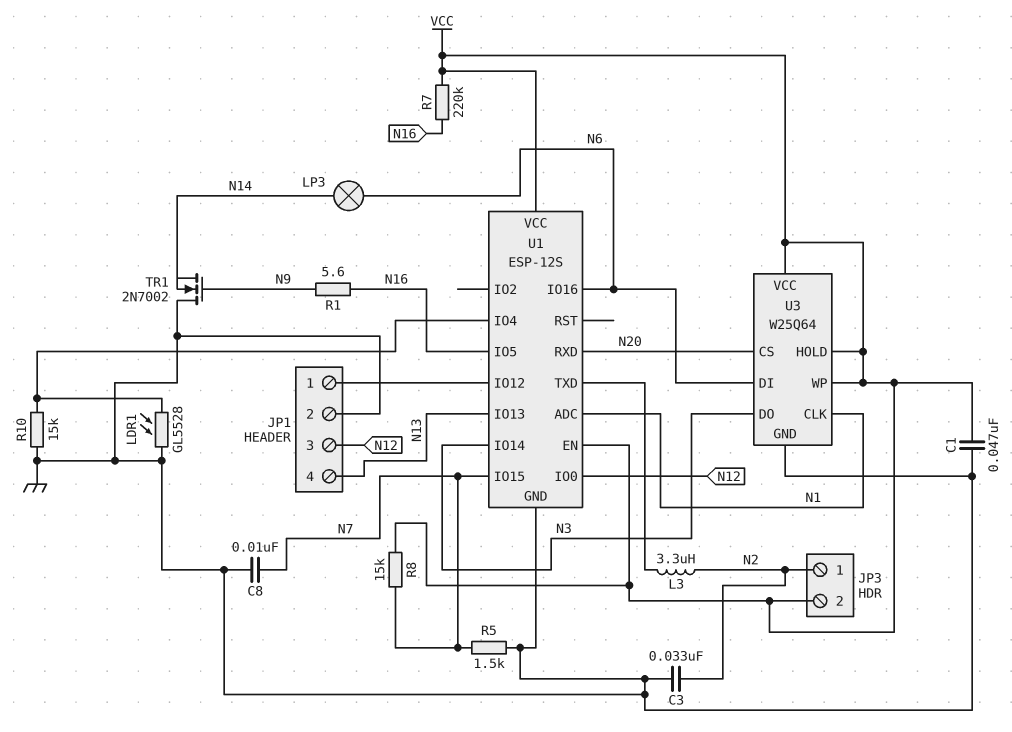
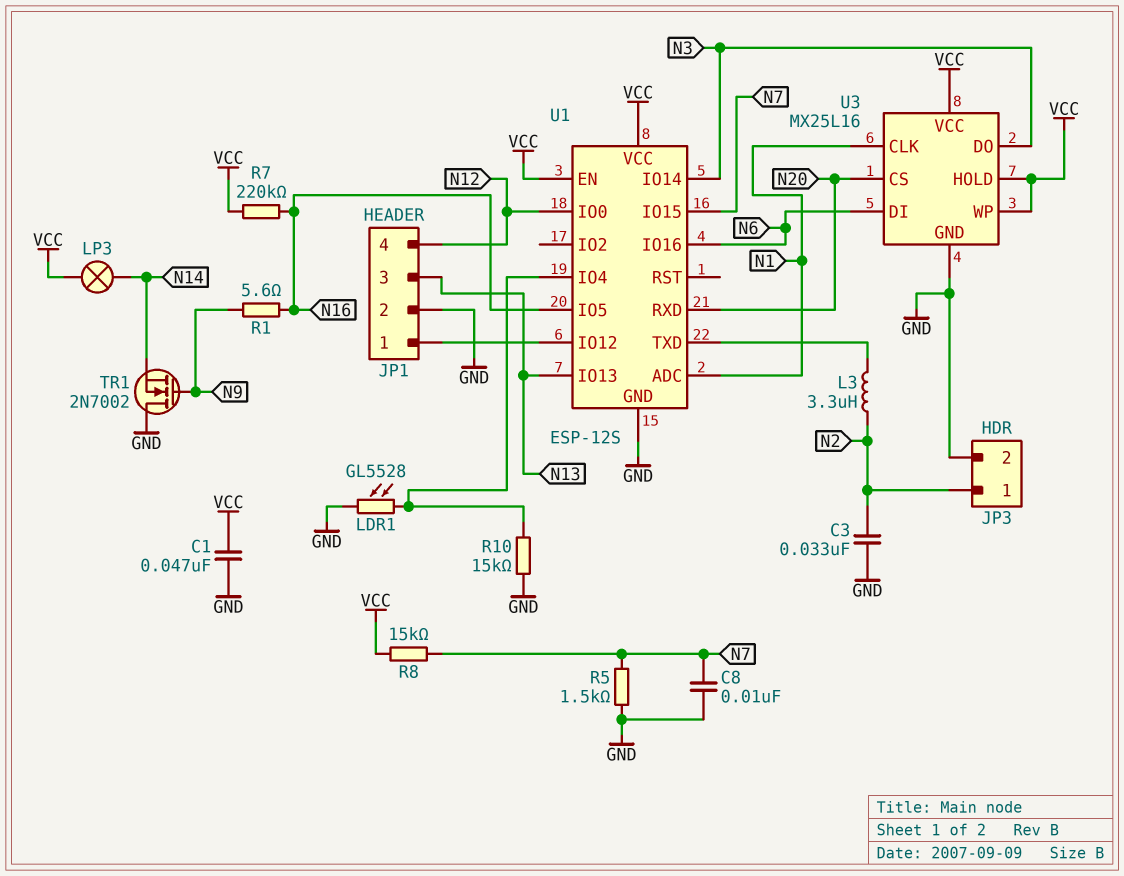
JP1 pin 3: N12 -> N13
JP1 pin 4: N13 -> N12
JP3 pin 2: VCC -> GND
LP3: lamp (N6, N14) -> lamp (N14, VCC)
U3: W25Q64 -> MX25L16

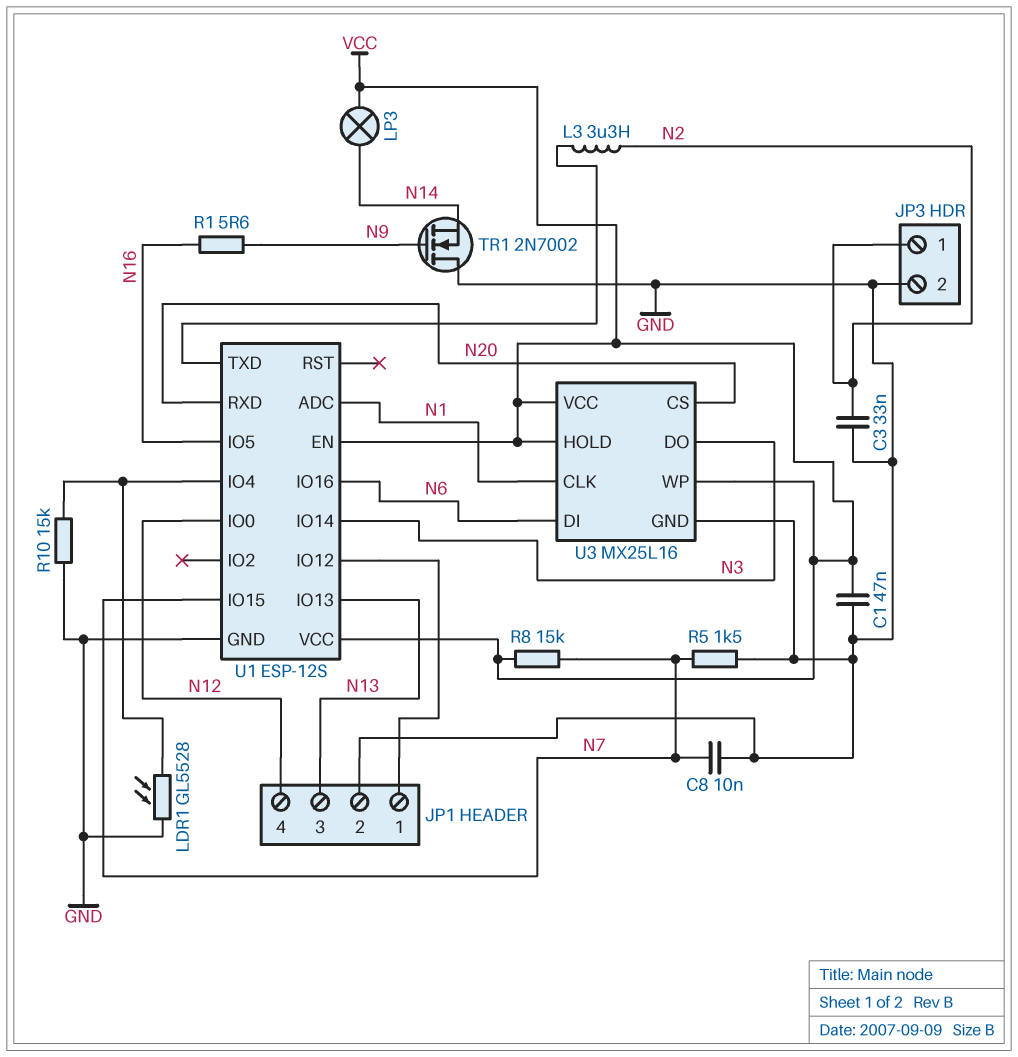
R7: 220k (N16, VCC) -> none

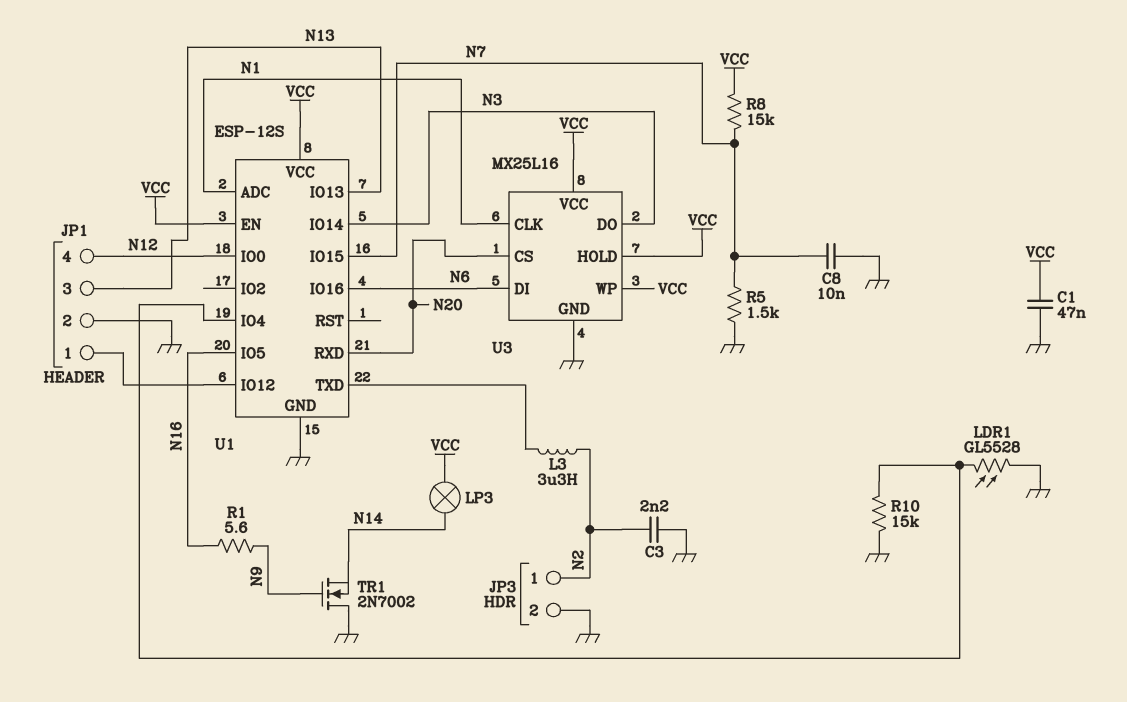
C3: 33nF (GND, N2) -> 2.2nF (GND, N2)

